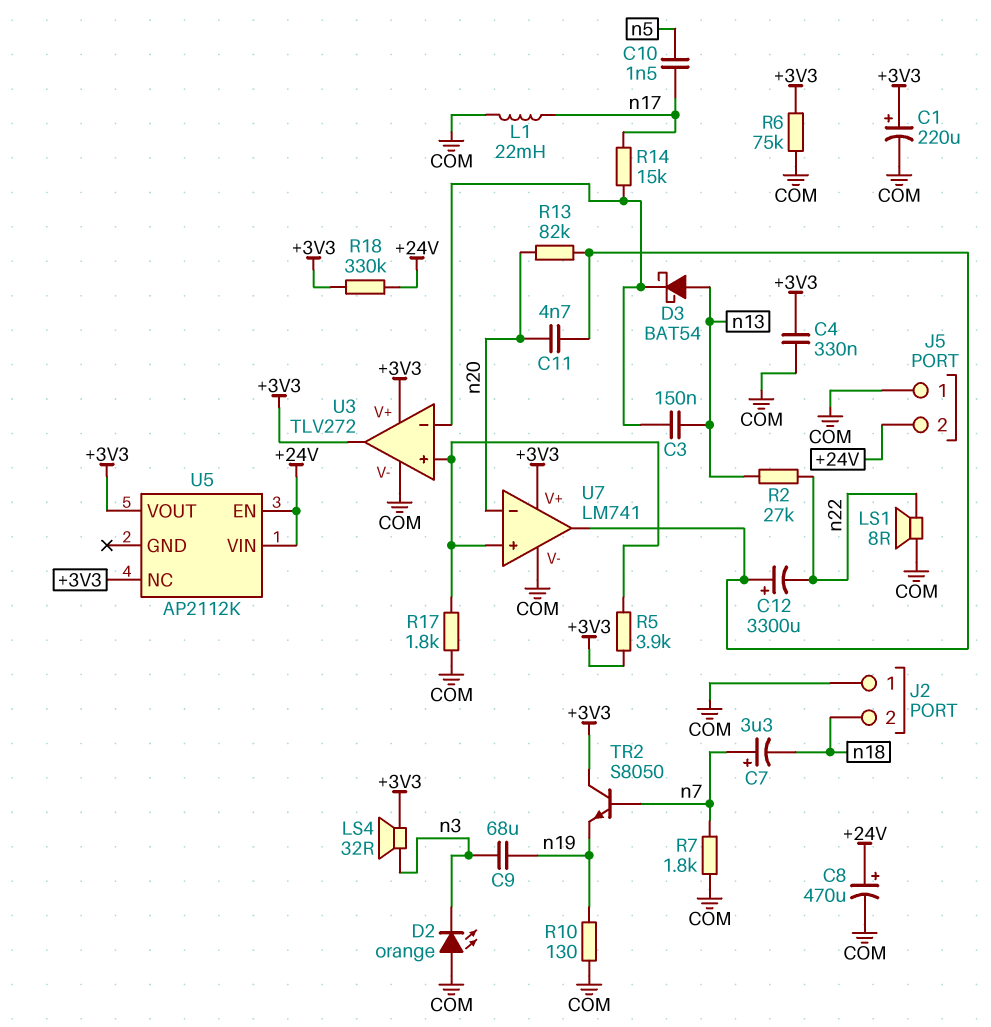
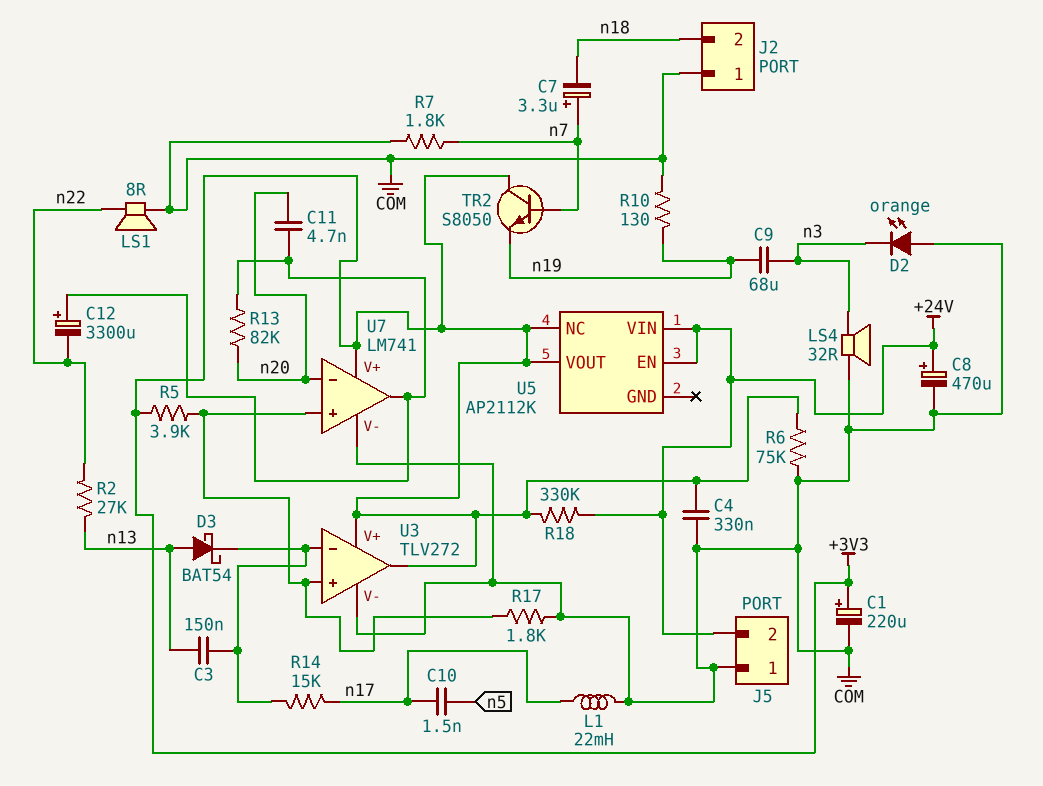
LS4: speaker 32R (+3V3, n3) -> speaker 32R (COM, n3)

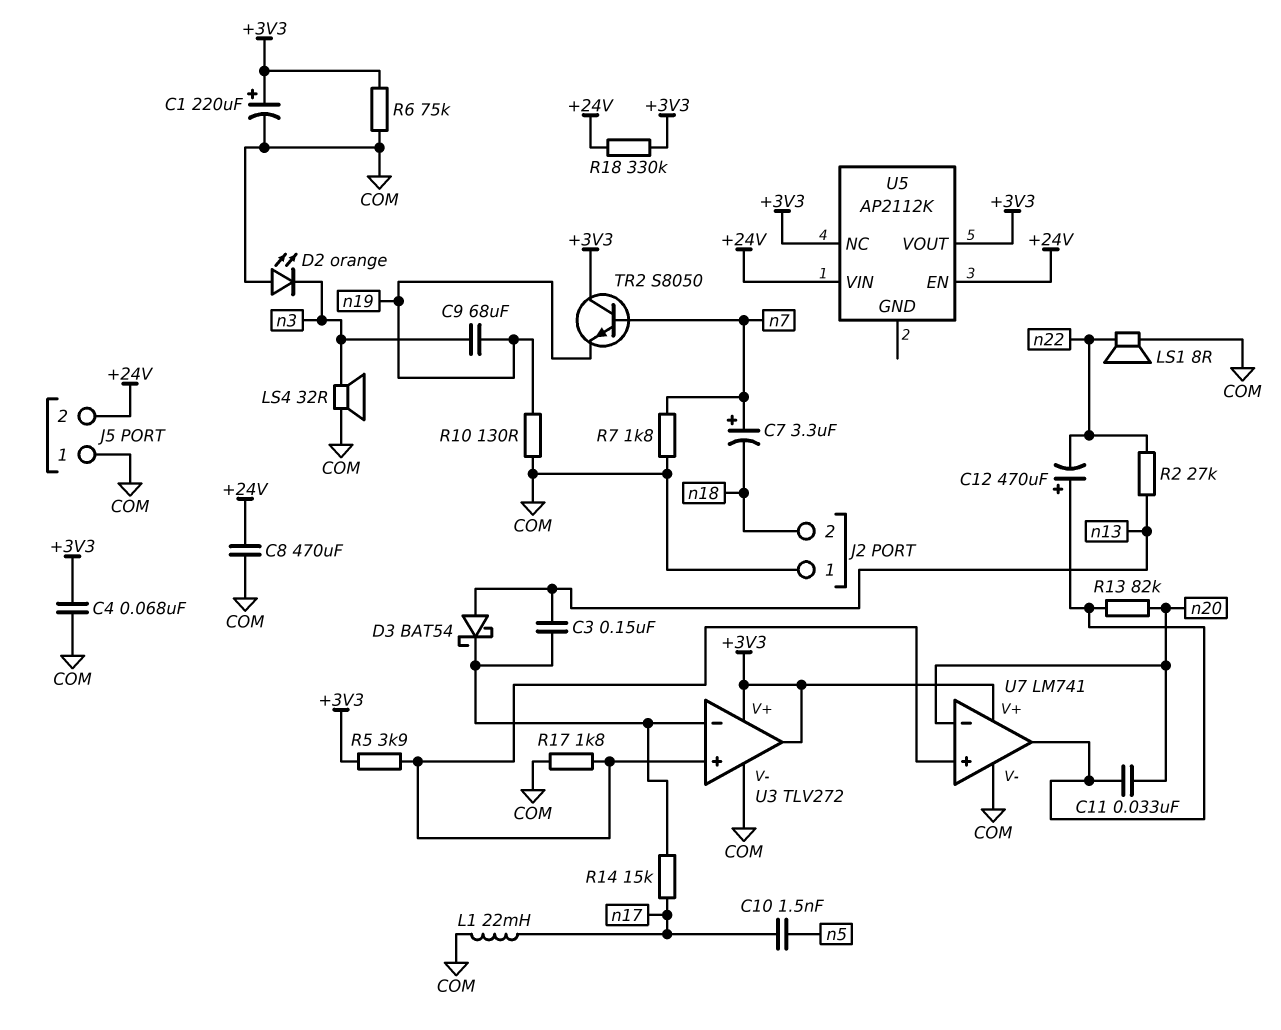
C4: 330nF (+3V3, COM) -> 68nF (+3V3, COM)
C8: 470uF (plus +24V, minus COM) -> 470uF (+24V, COM)
C11: 4.7nF (U7/out, n20) -> 33nF (U7/out, n20)
C12: 3300uF (plus U7/out, minus n22) -> 470uF (plus U7/out, minus n22)

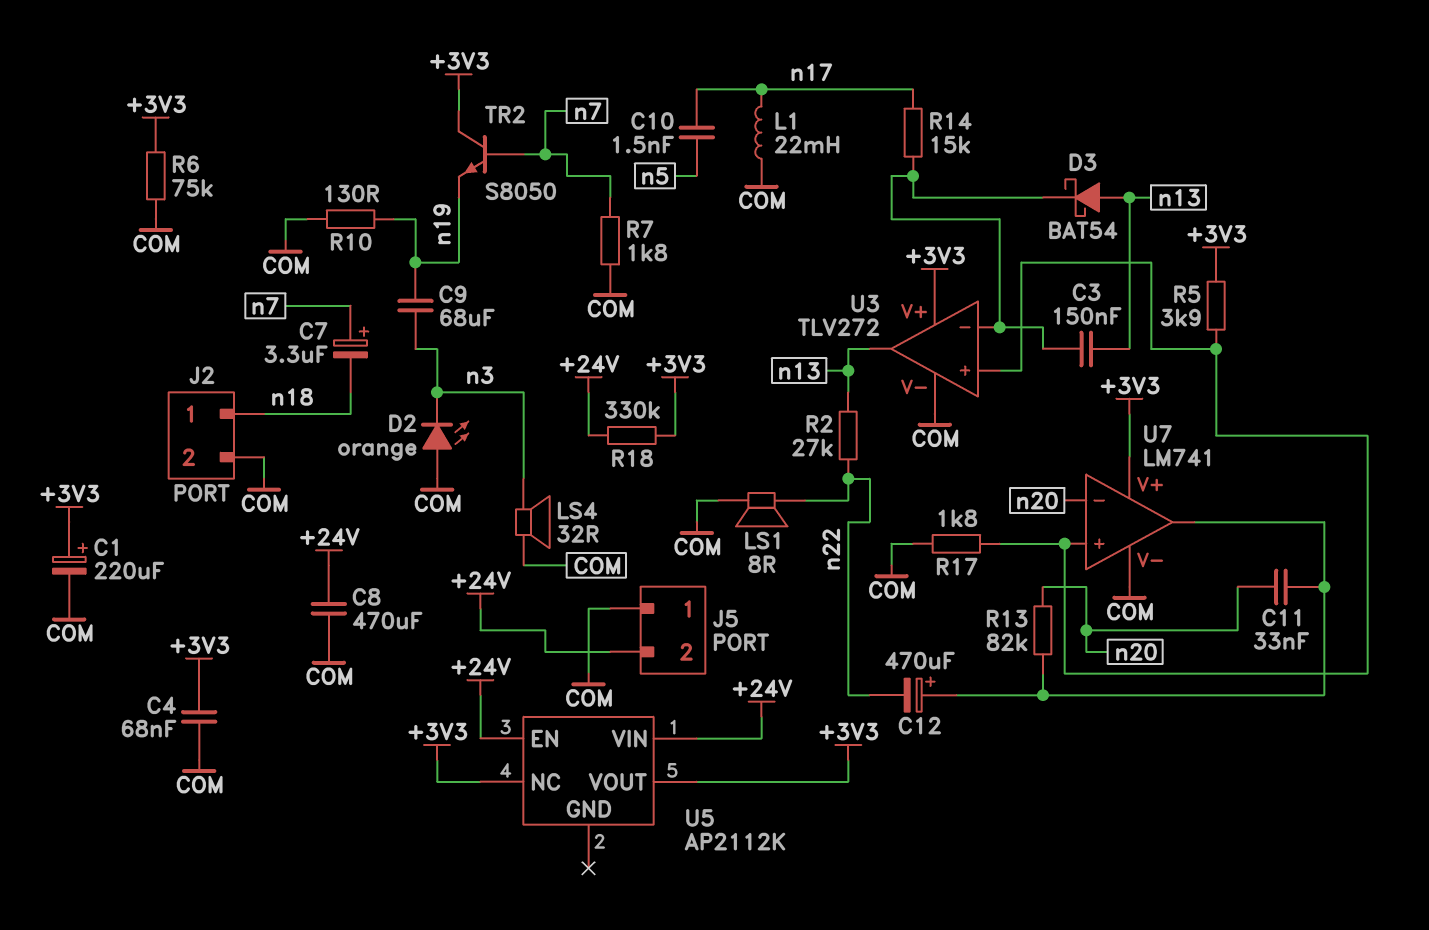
J2 pin 1: COM -> n18
J2 pin 2: n18 -> COM
U3 pin out: +3V3 -> n13

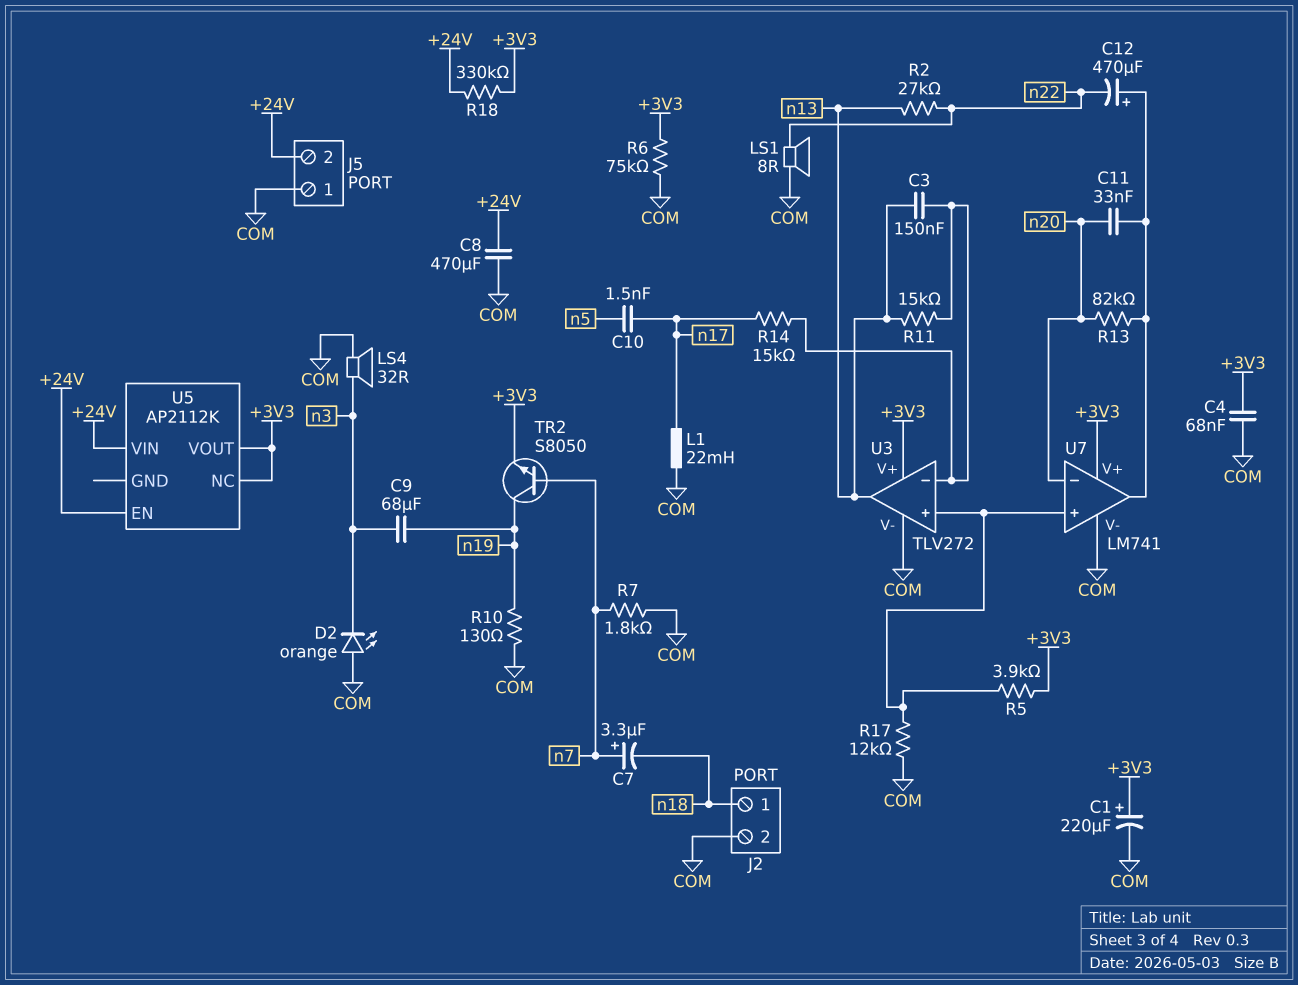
D3: schottky BAT54 (A n13, K U3/in-) -> none
R11: none -> 15k (U3/in-, n13)
R17: 1.8k (COM, U3/in+) -> 12k (COM, U3/in+)
TR2: NPN S8050 (B n7, C +3V3, E n19) -> NPN S8050 (B n7, C n19, E +3V3)

